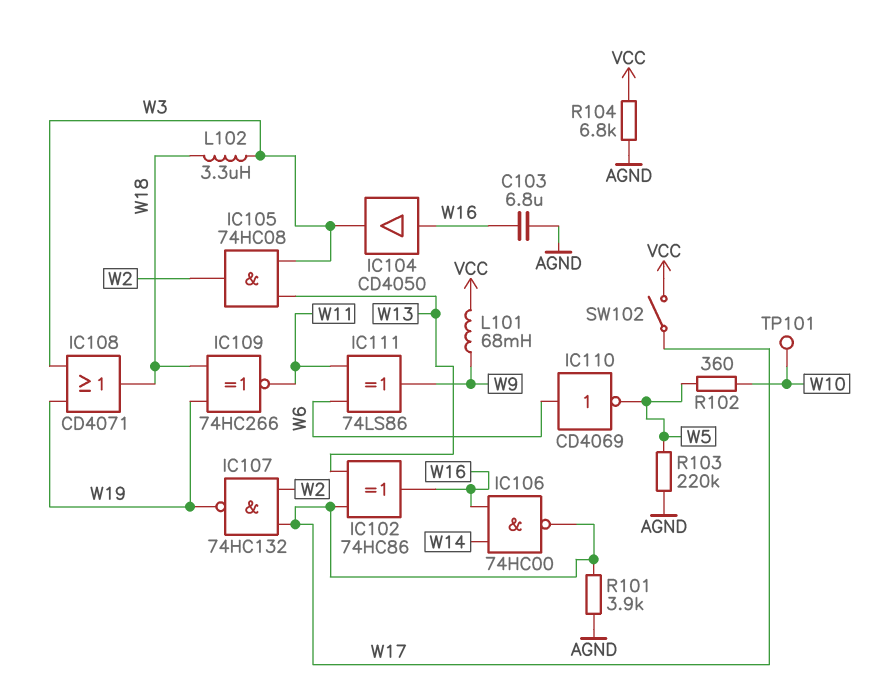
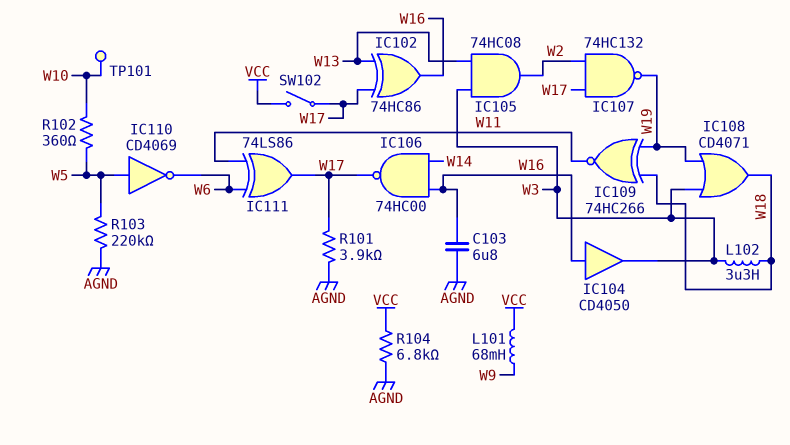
IC110: NOT CD4069 (in W6, out W5) -> NOT CD4069 (in W5, out W6)
IC111: XOR 74LS86 (in W6, in W11, out W9) -> XOR 74LS86 (in W6, in W11, out W17)

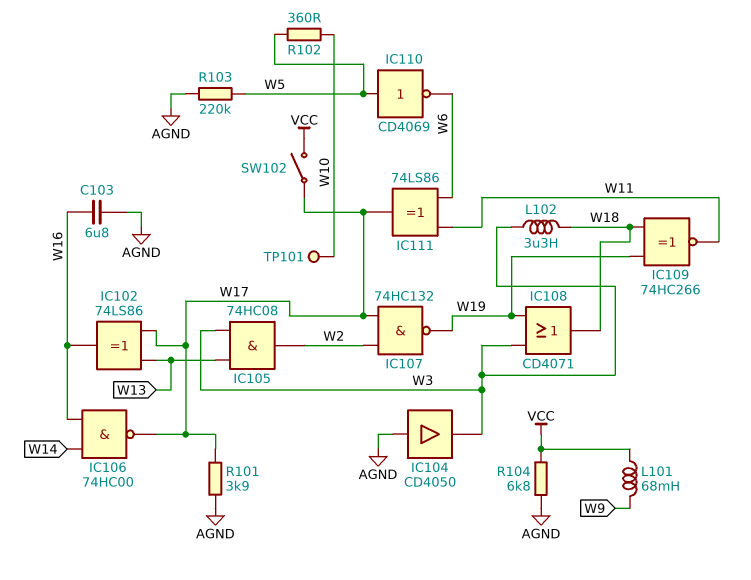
IC102: XOR 74HC86 (in W13, in W17, out W16) -> XOR 74LS86 (in W13, in W17, out W16)
IC104: buffer CD4050 (in W16, out W3) -> buffer CD4050 (in AGND, out W3)

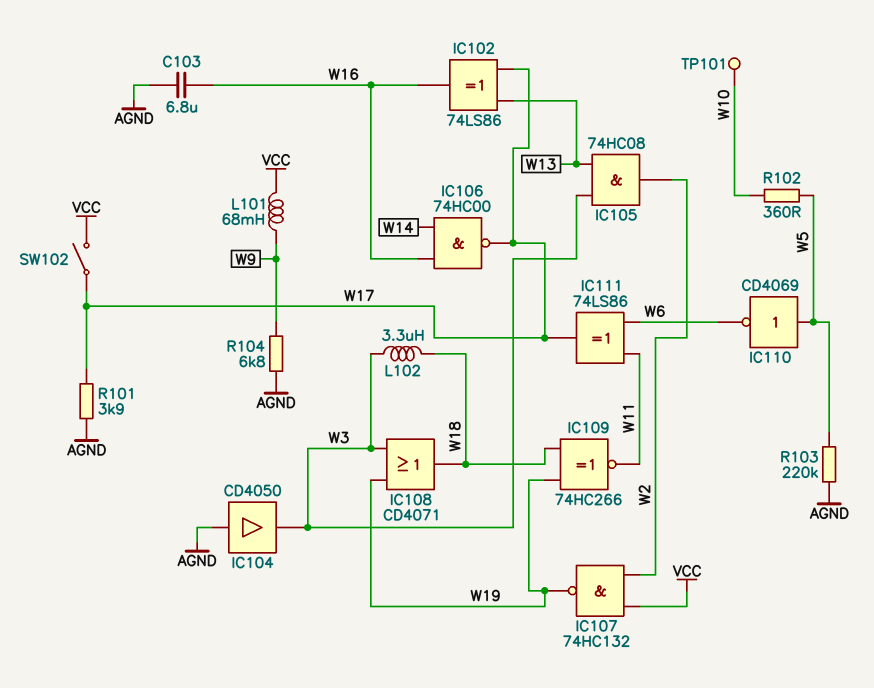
IC107: NAND 74HC132 (in W2, in W17, out W19) -> NAND 74HC132 (in VCC, in W2, out W19)
R104: 6.8k (AGND, VCC) -> 6.8k (AGND, W9)

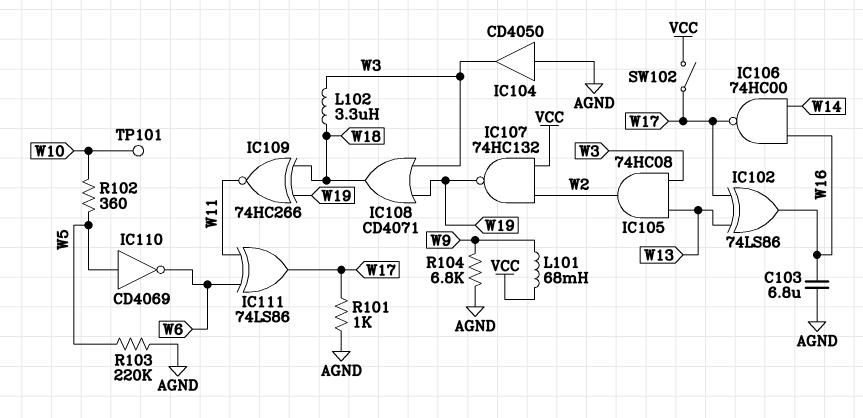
R101: 3.9k (AGND, W17) -> 1k (AGND, W17)

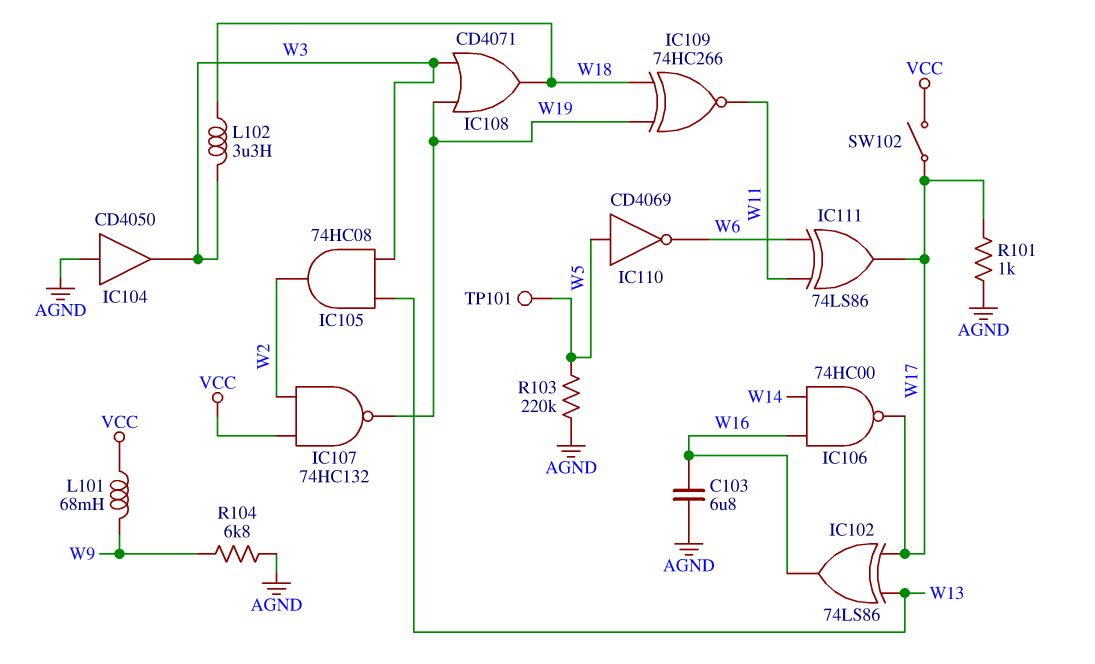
R102: 360 (W5, W10) -> none
TP101: test point (W10) -> test point (W5)

